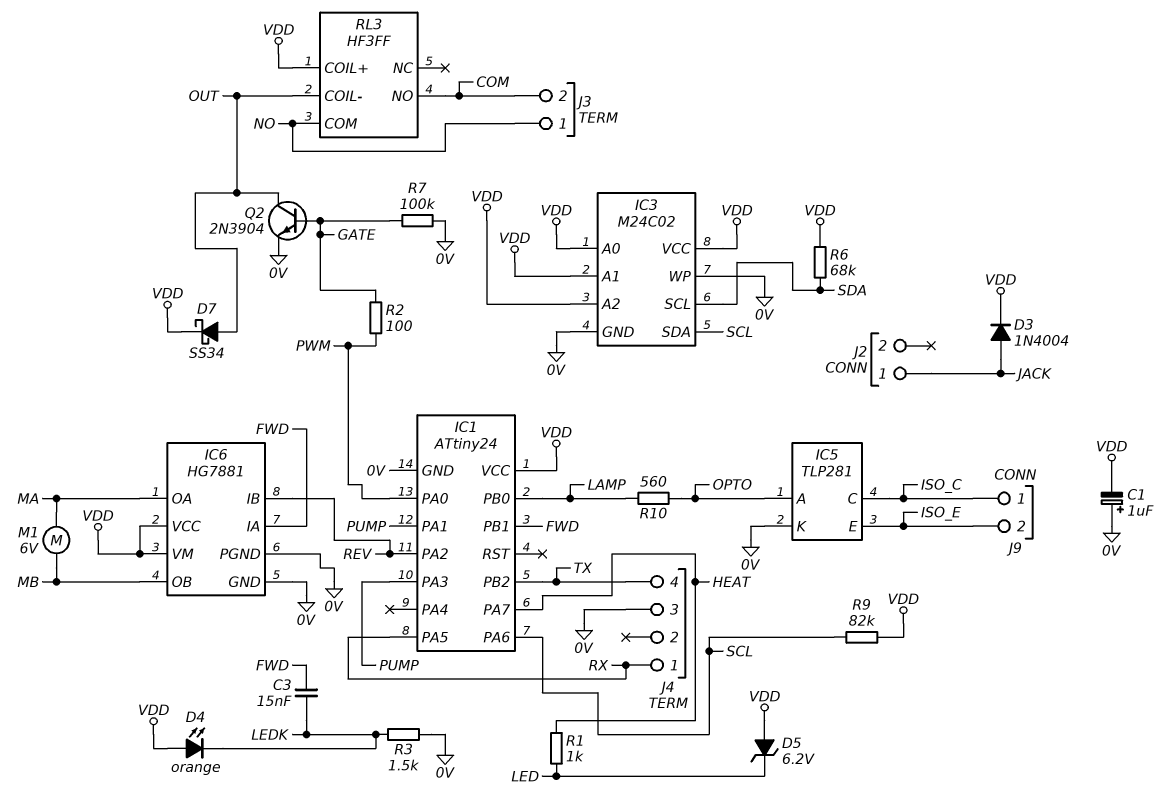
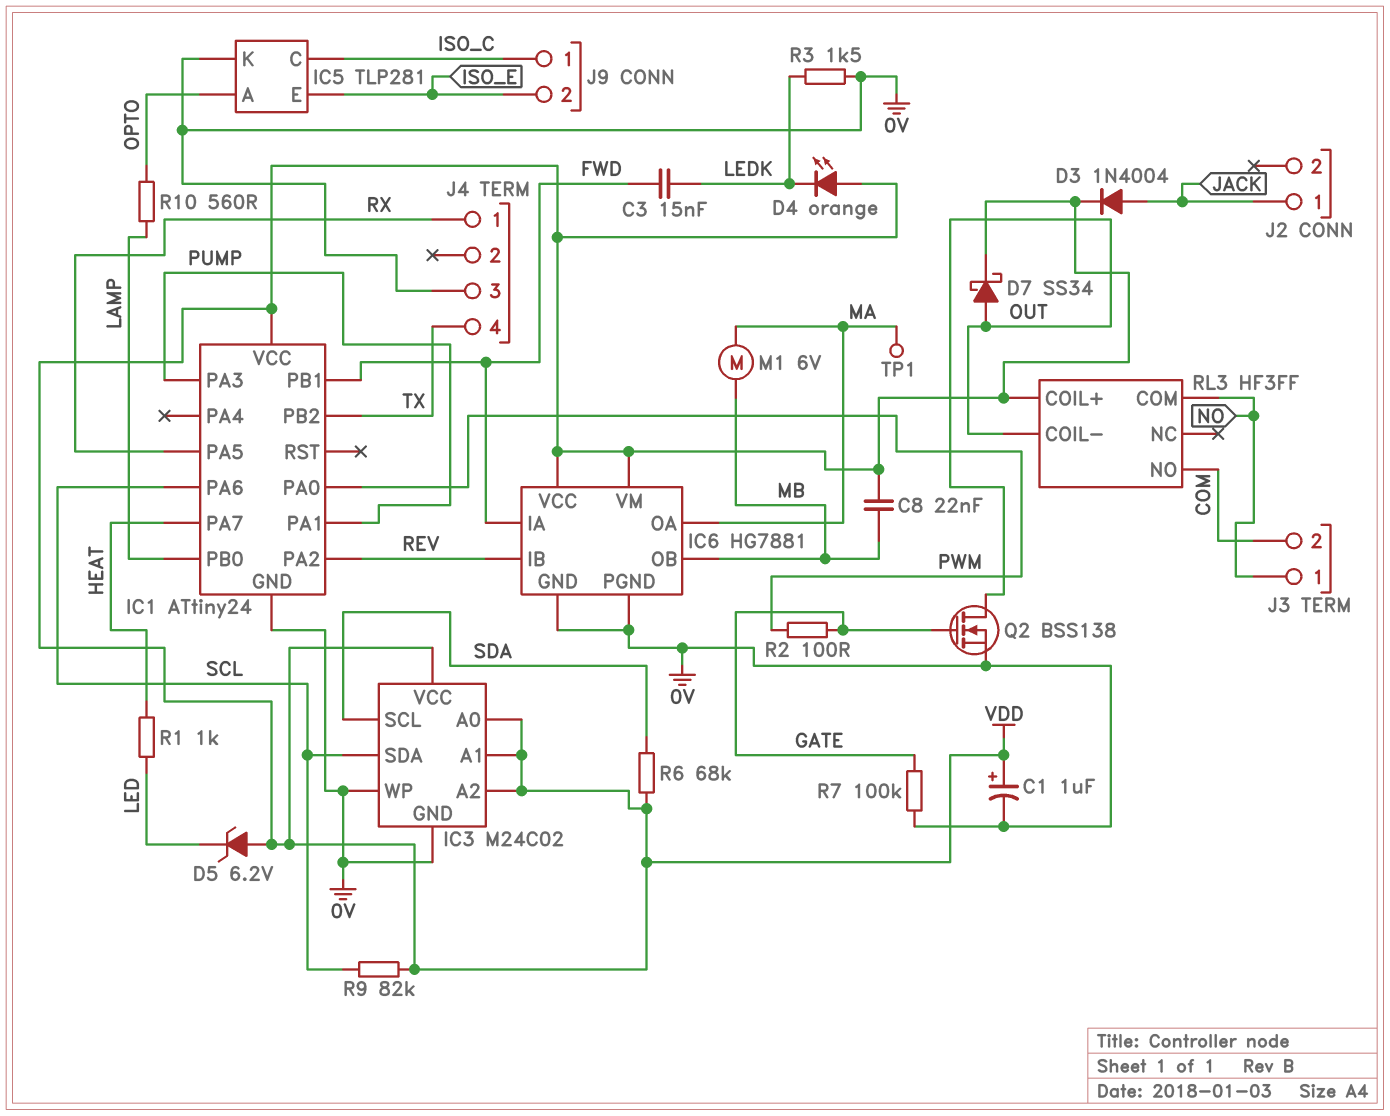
C1: 1uF (plus 0V, minus VDD) -> 1uF (plus VDD, minus 0V)
C8: none -> 22nF (MB, VDD)
Q2: NPN 2N3904 (B GATE, C OUT, E 0V) -> NMOS BSS138 (G GATE, D OUT, S 0V)
TP1: none -> test point (MA)

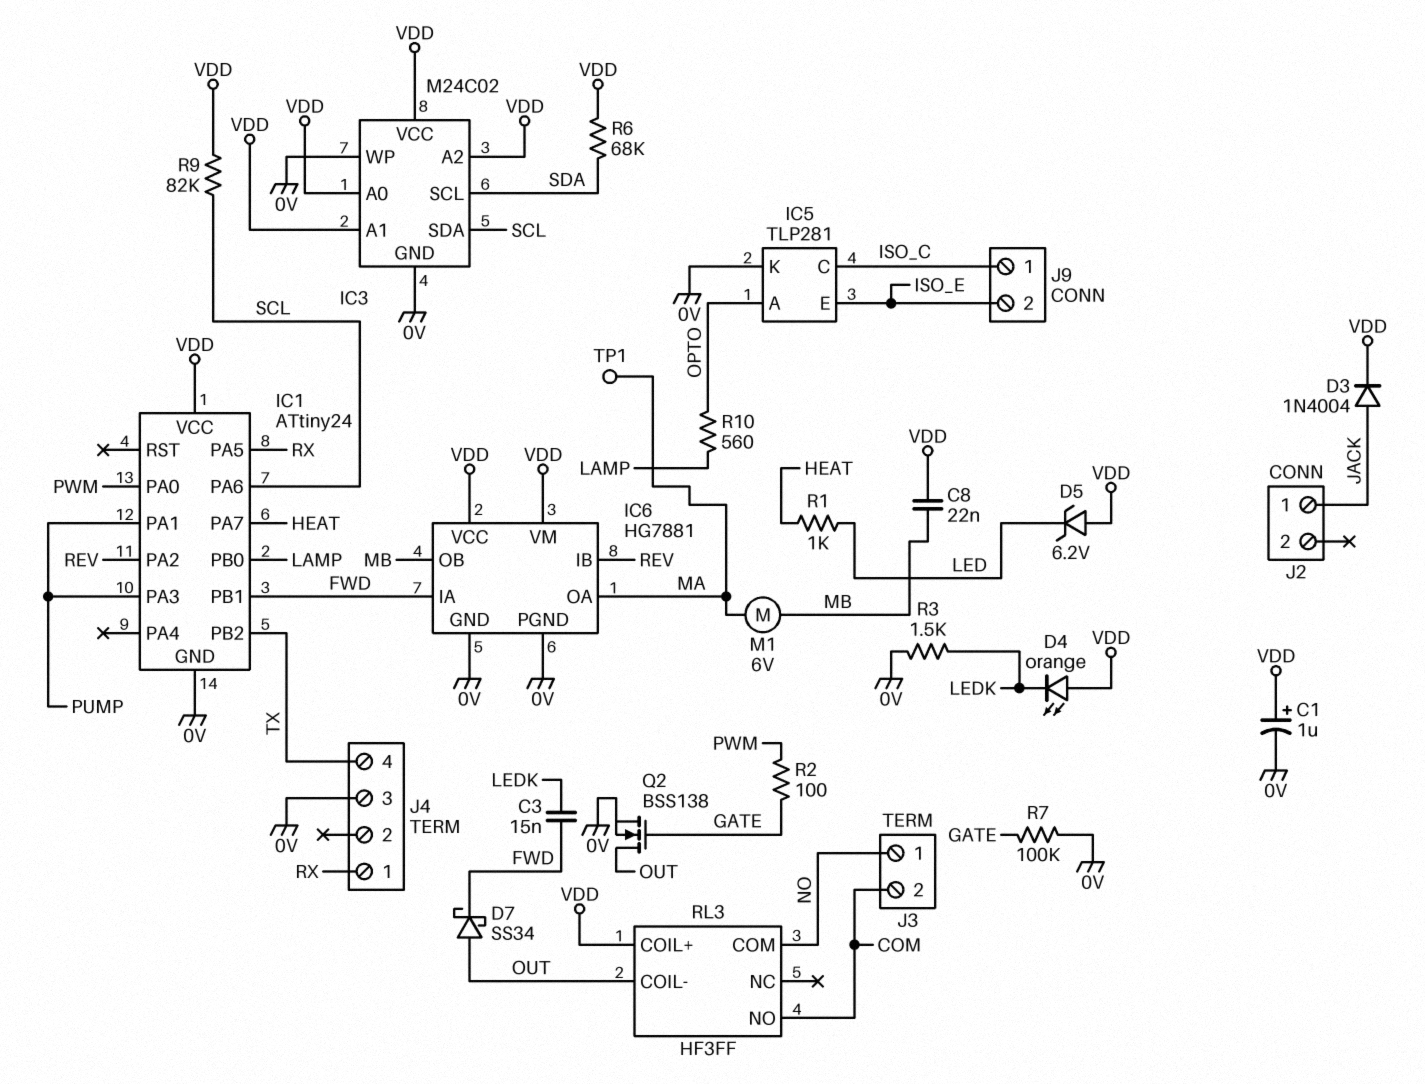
D7: schottky SS34 (A OUT, K VDD) -> schottky SS34 (A OUT, K FWD)

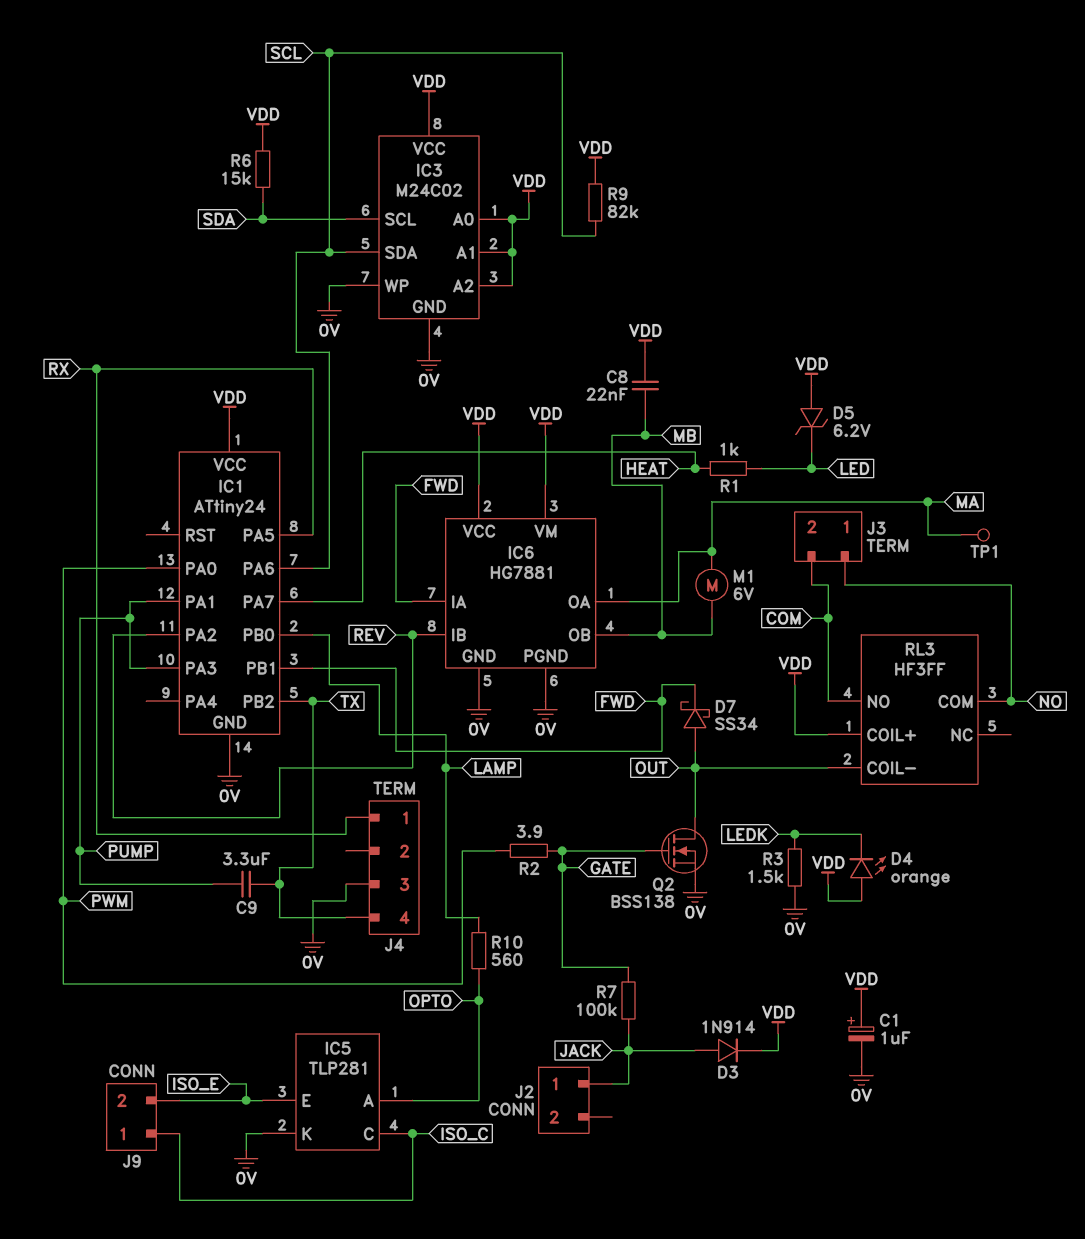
C3: 15nF (FWD, LEDK) -> none
C9: none -> 3.3uF (PUMP, TX)
D3: diode 1N4004 (A JACK, K VDD) -> diode 1N914 (A JACK, K VDD)
R2: 100 (GATE, PWM) -> 3.9 (GATE, PWM)
R6: 68k (SDA, VDD) -> 15k (SDA, VDD)
R7: 100k (0V, GATE) -> 100k (GATE, JACK)

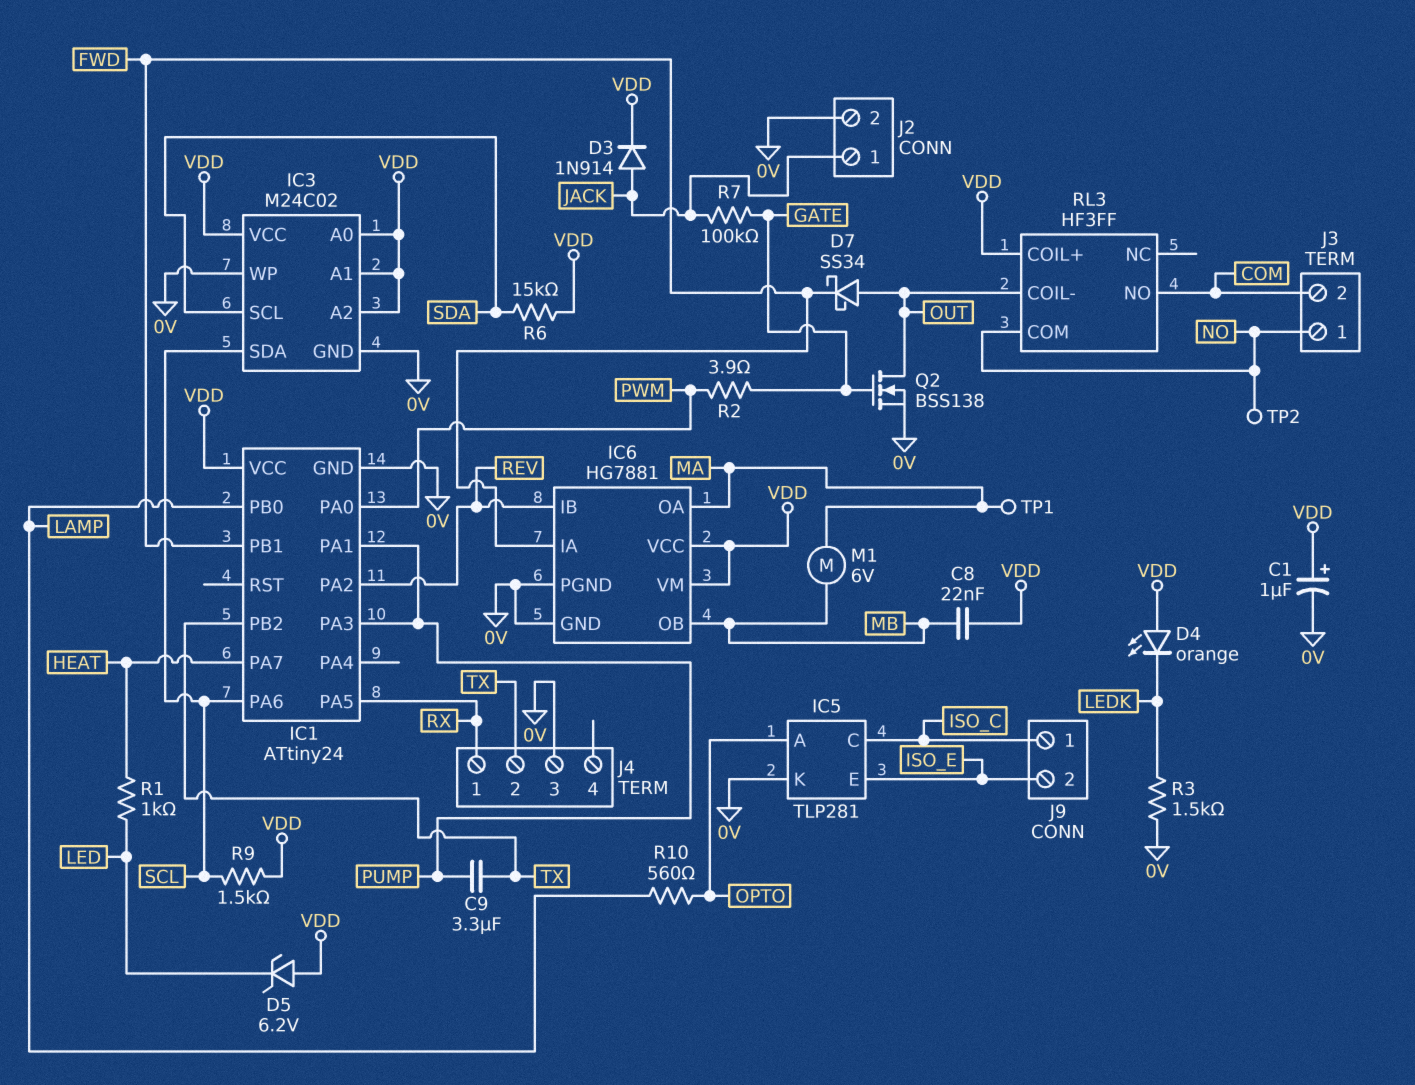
J2 pin 2: none -> 0V
J4 pin 2: none -> TX
J4 pin 4: TX -> none
R9: 82k (SCL, VDD) -> 1.5k (SCL, VDD)
TP2: none -> test point (NO)

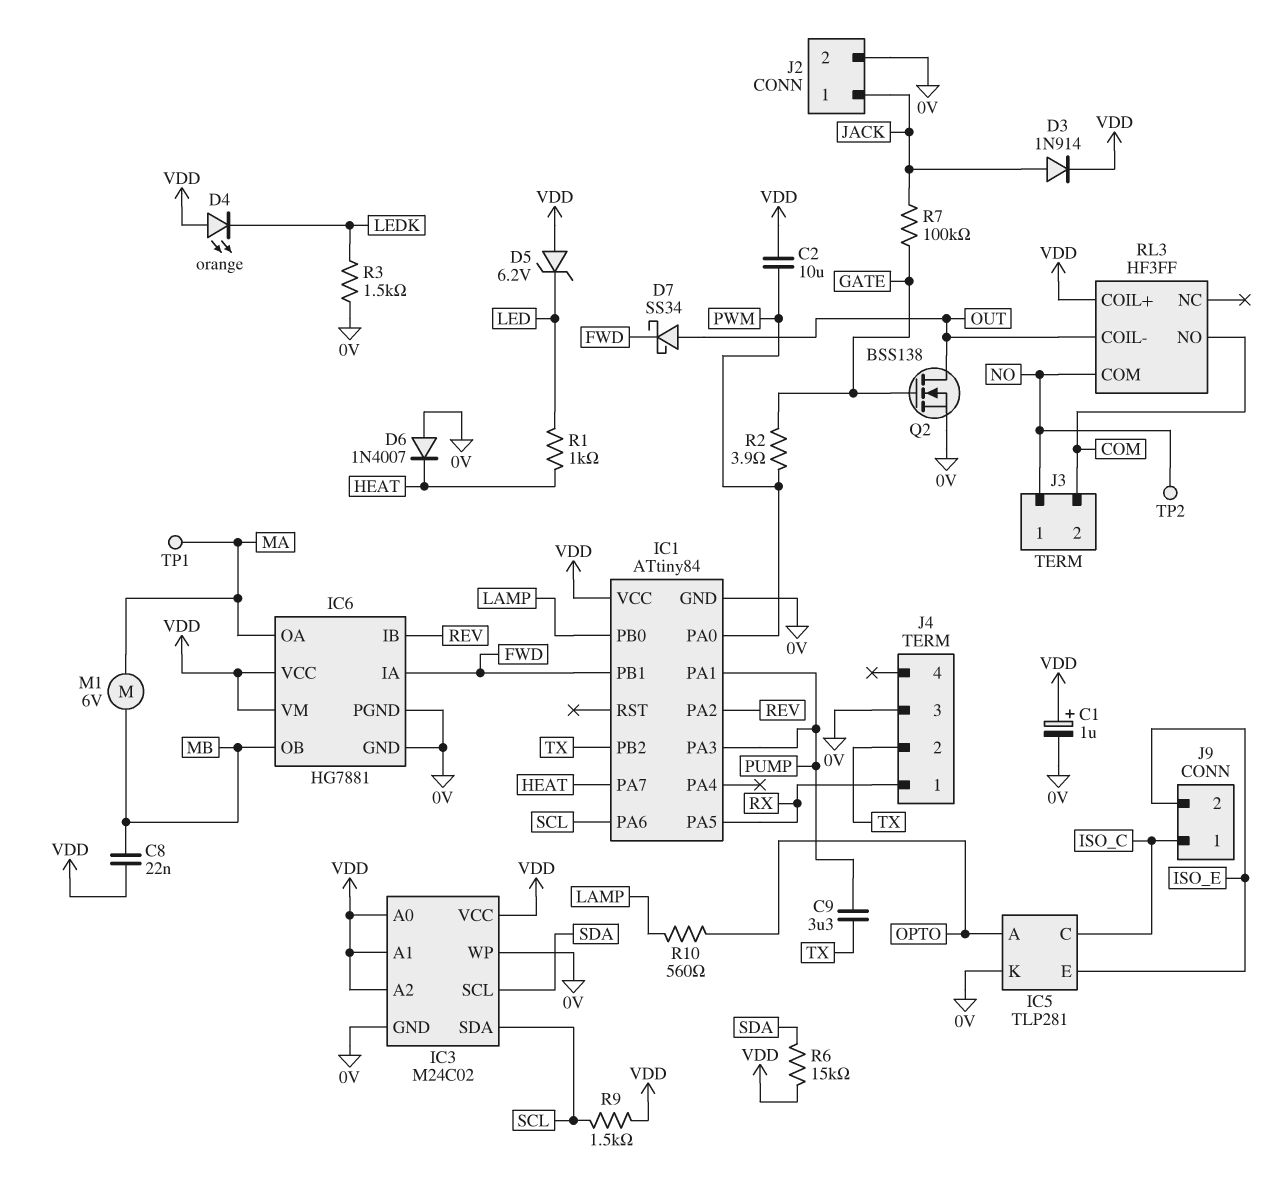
C2: none -> 10uF (PWM, VDD)
D6: none -> diode 1N4007 (A 0V, K HEAT)
IC1: ATtiny24 -> ATtiny84

